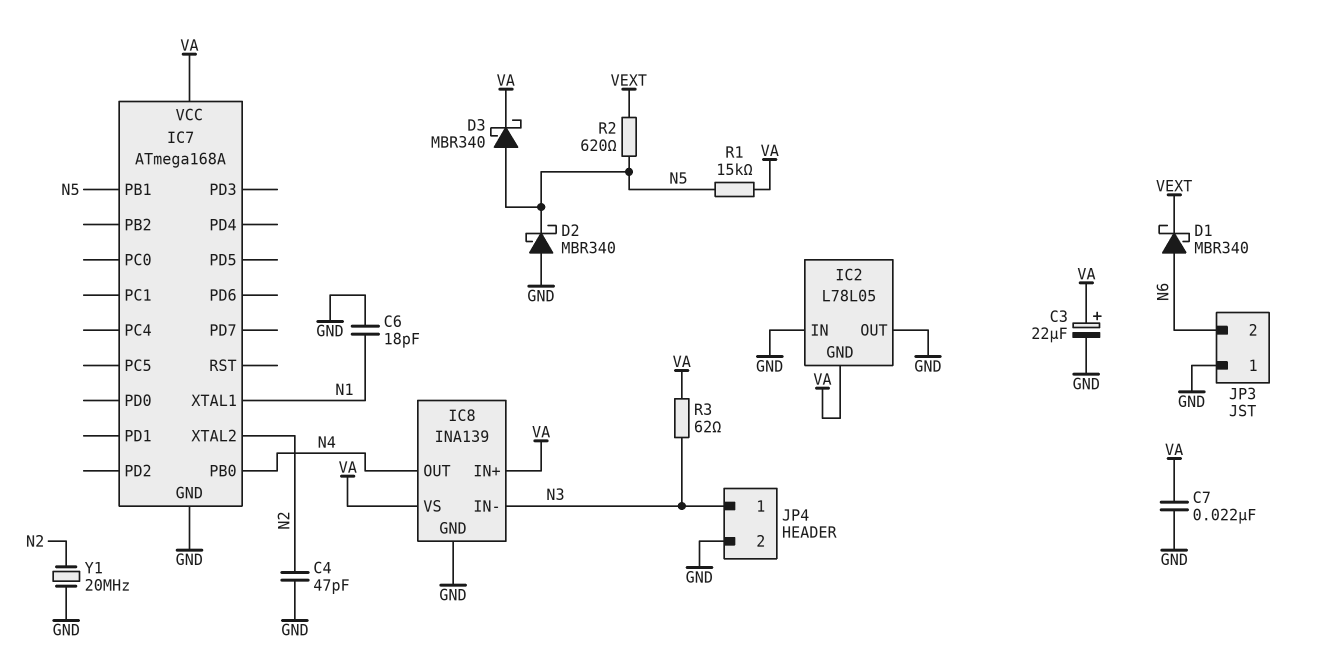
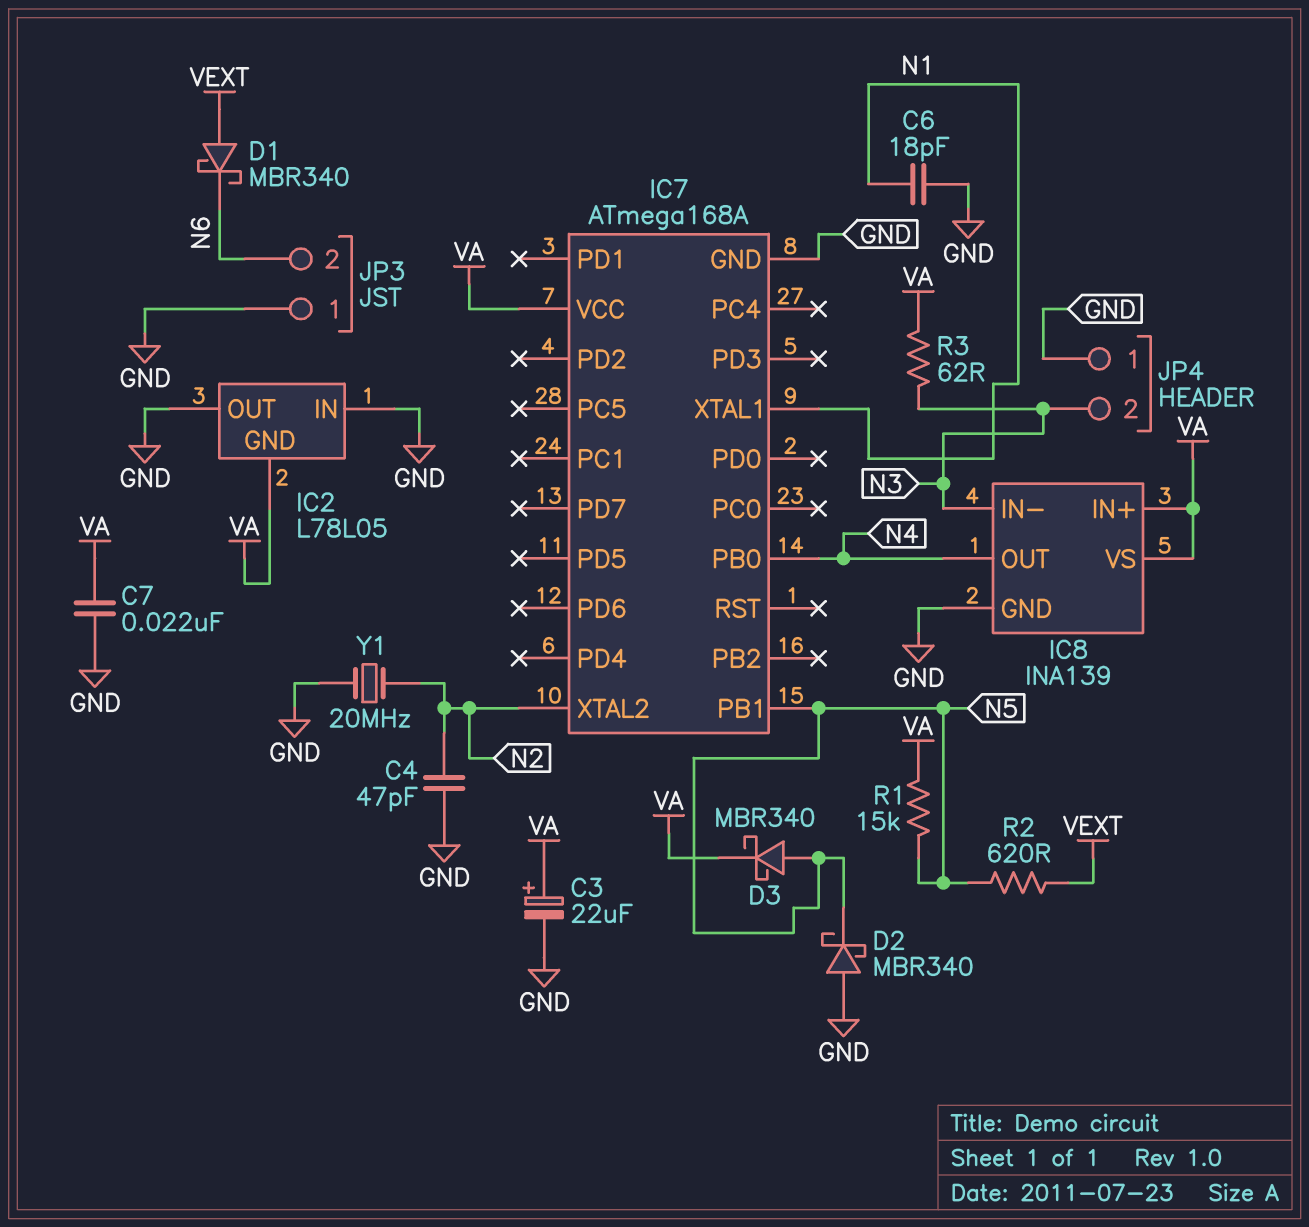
D1: schottky MBR340 (A N6, K VEXT) -> schottky MBR340 (A VEXT, K N6)
JP4 pin 1: N3 -> GND
JP4 pin 2: GND -> N3

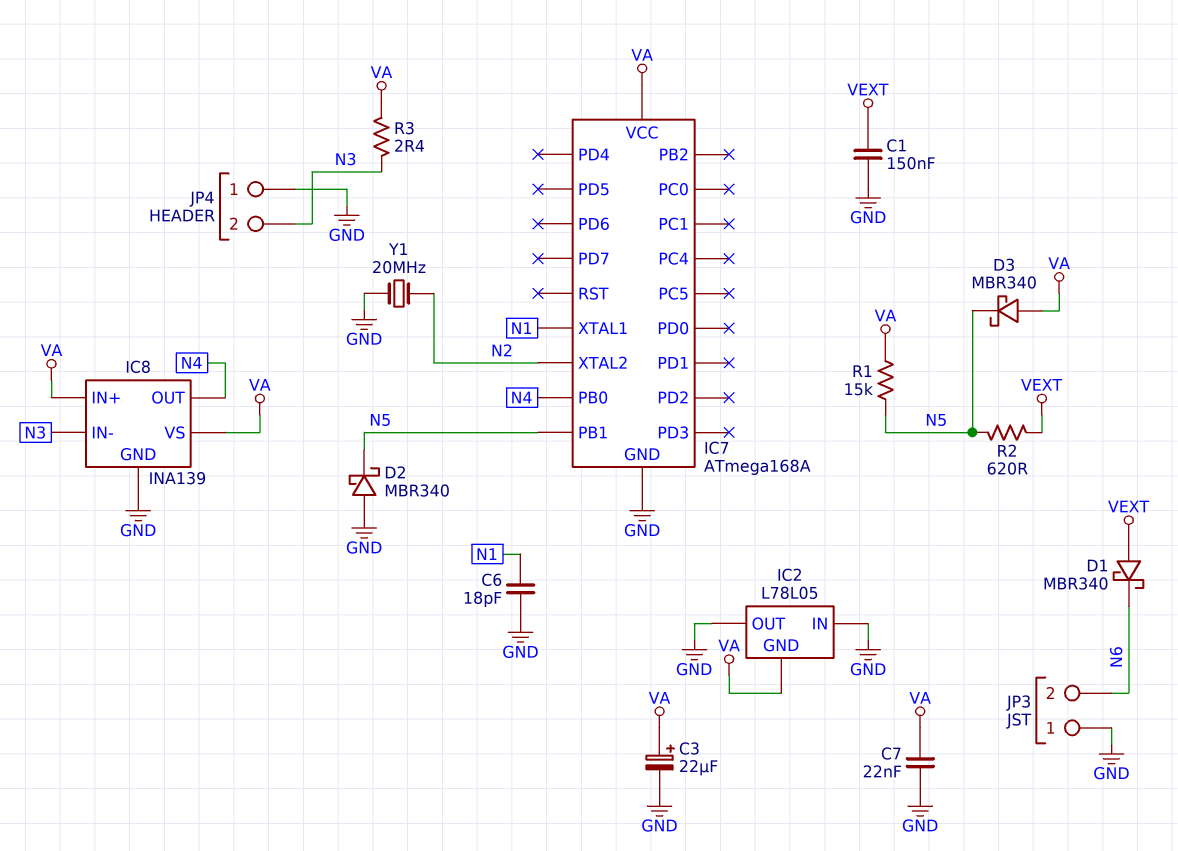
C1: none -> 150nF (GND, VEXT)
C4: 47pF (GND, N2) -> none
D3: schottky MBR340 (A N5, K VA) -> schottky MBR340 (A VA, K N5)
R3: 62 (N3, VA) -> 2.4 (N3, VA)

